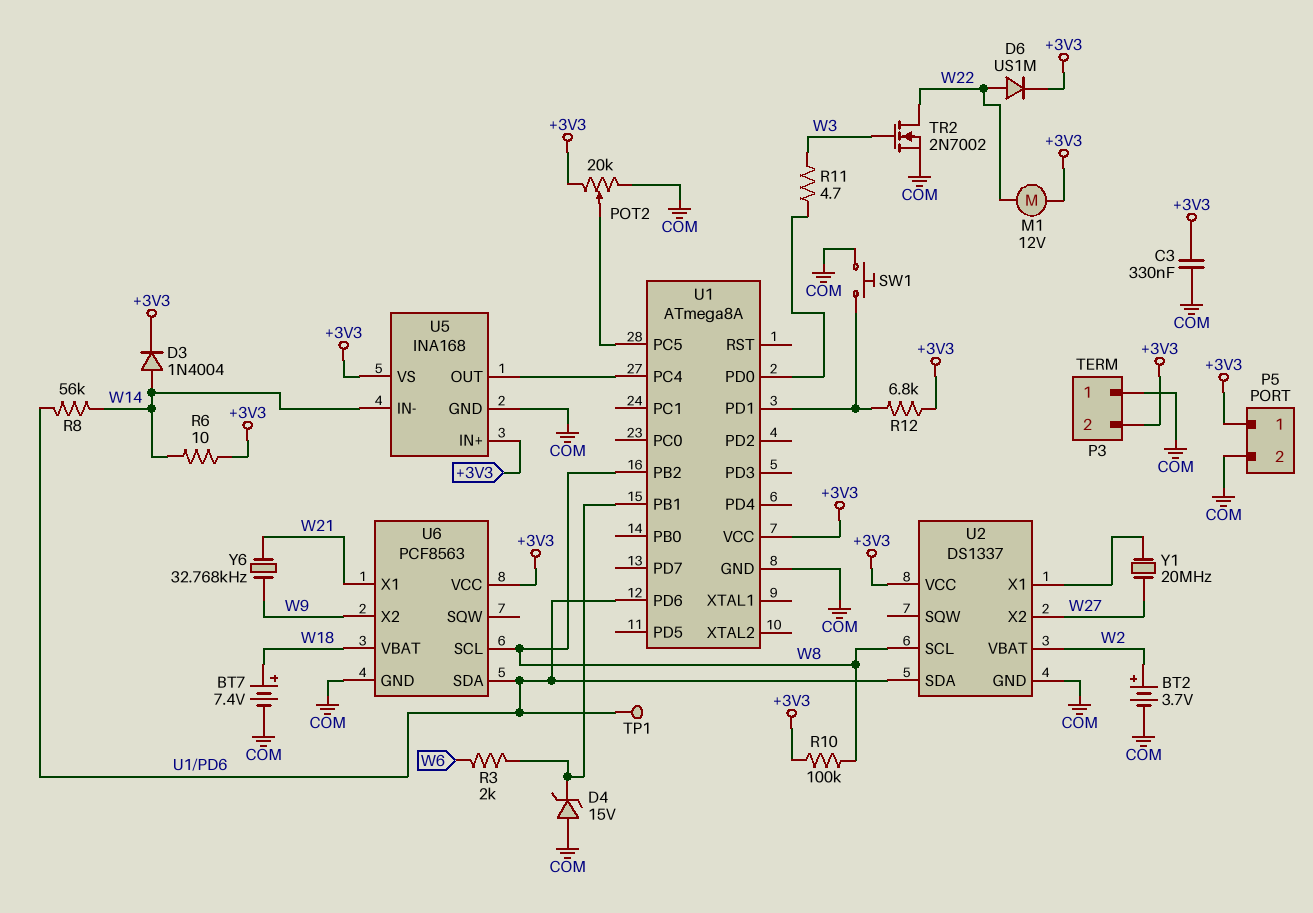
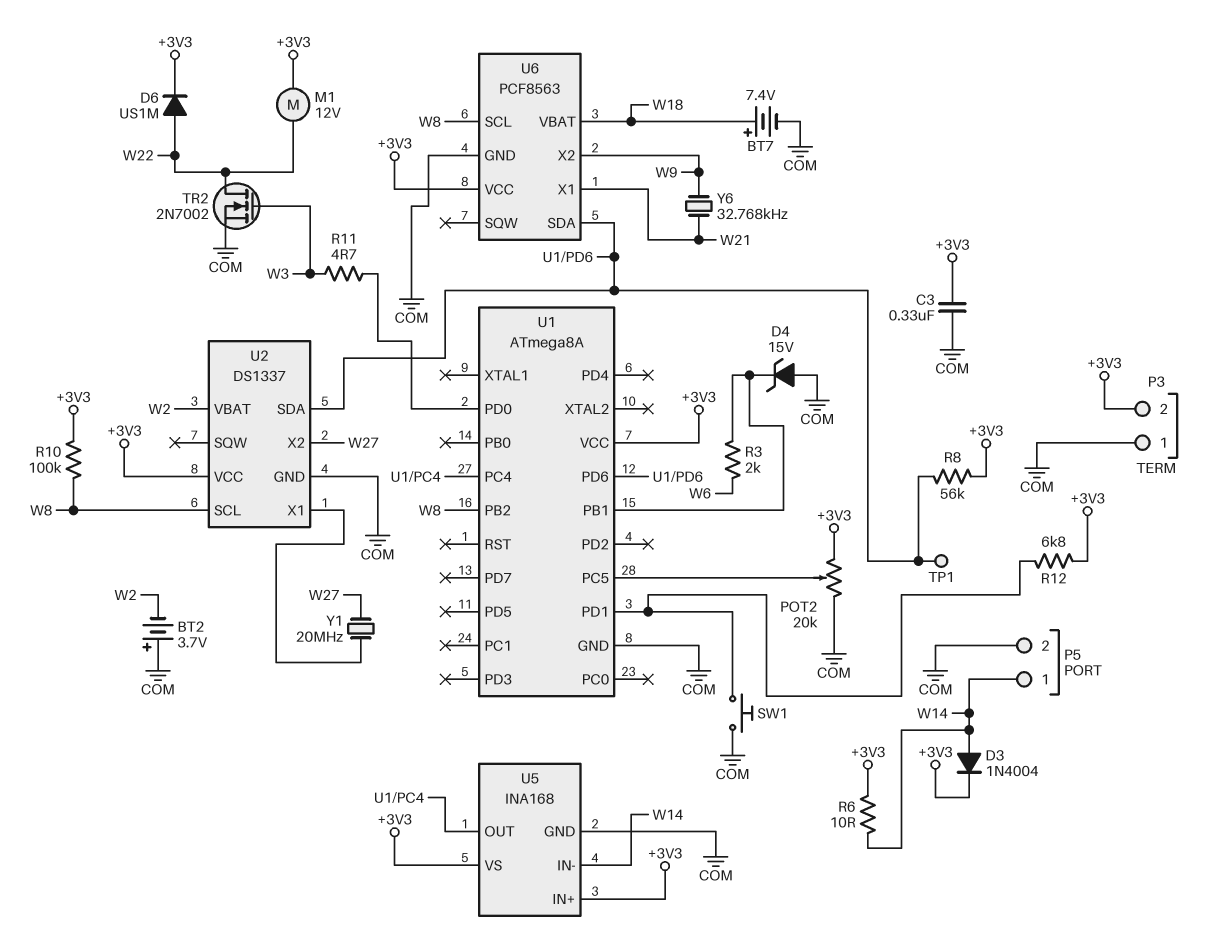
BT2: 3.7V (plus W2, minus COM) -> 3.7V (plus COM, minus W2)
P5 pin 1: +3V3 -> W14
R8: 56k (U1/PD6, W14) -> 56k (+3V3, U1/PD6)

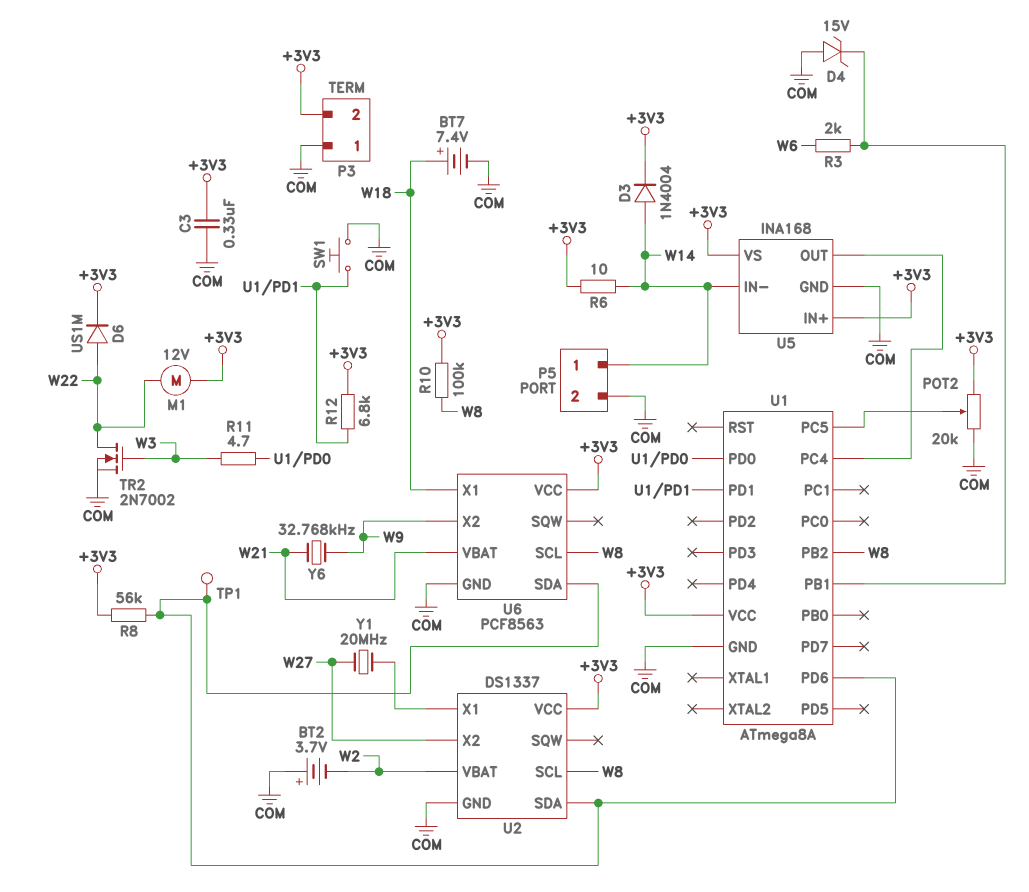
U6 pin VBAT: W18 -> W21
U6 pin X1: W21 -> W18

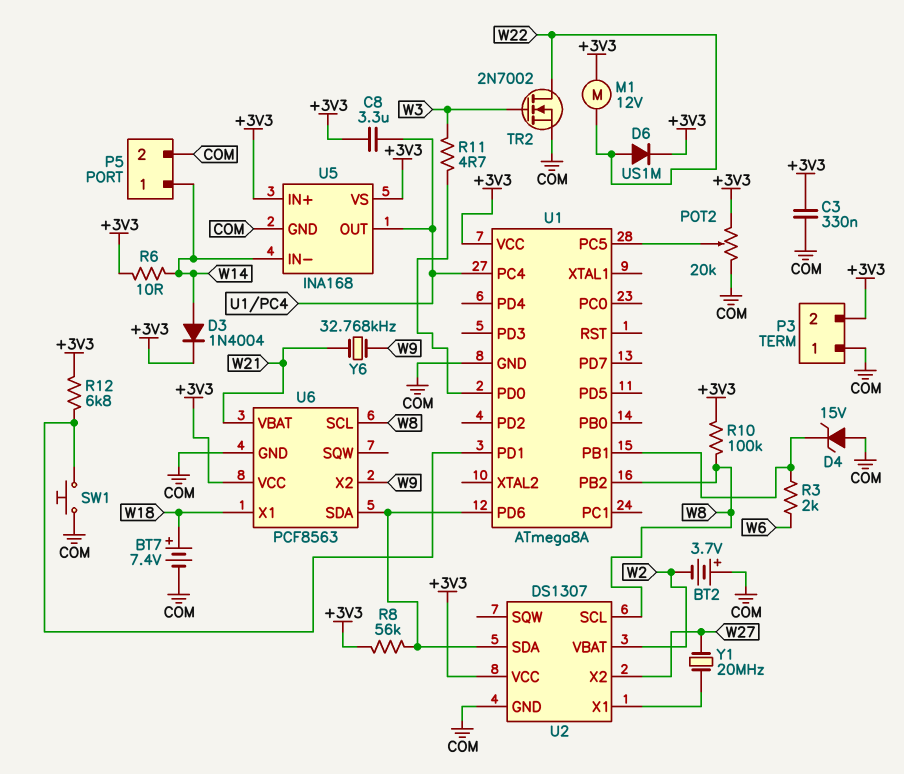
C8: none -> 3.3uF (+3V3, U1/PC4)
TP1: test point (U1/PD6) -> none
U2: DS1337 -> DS1307

